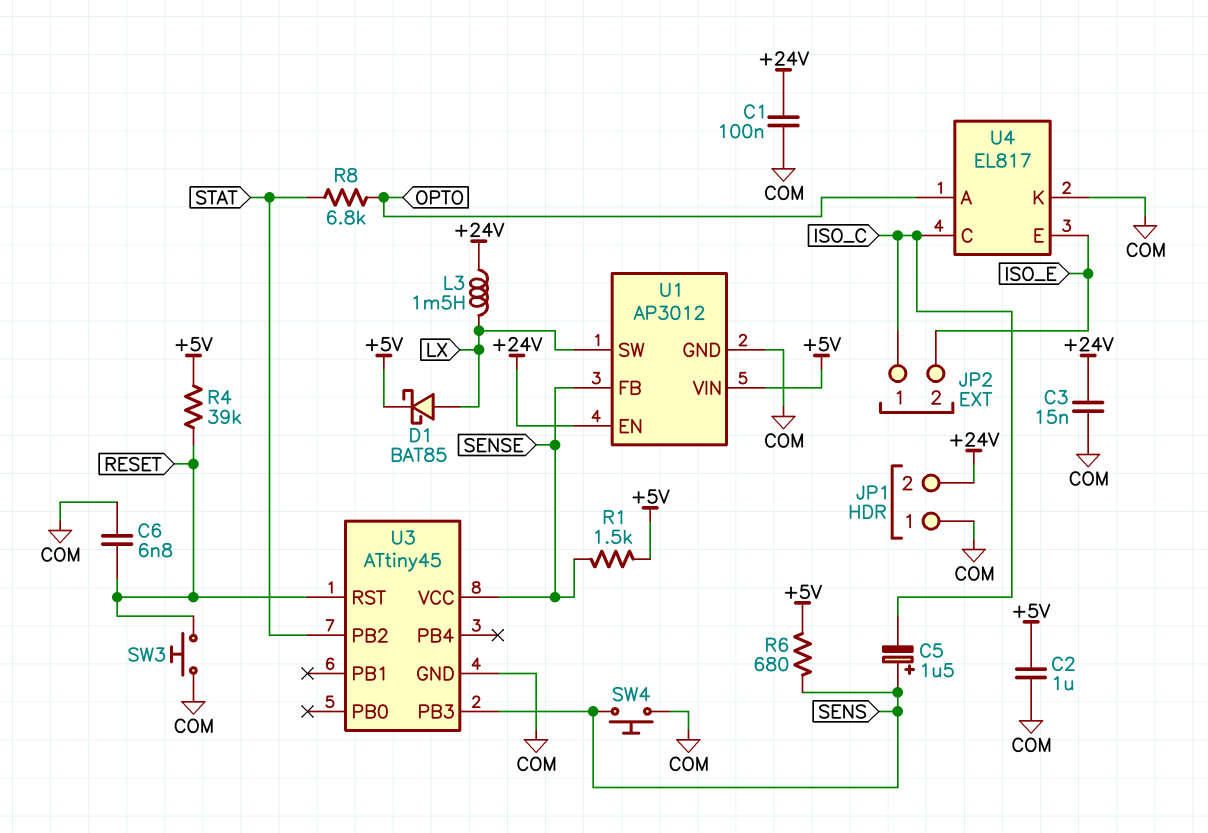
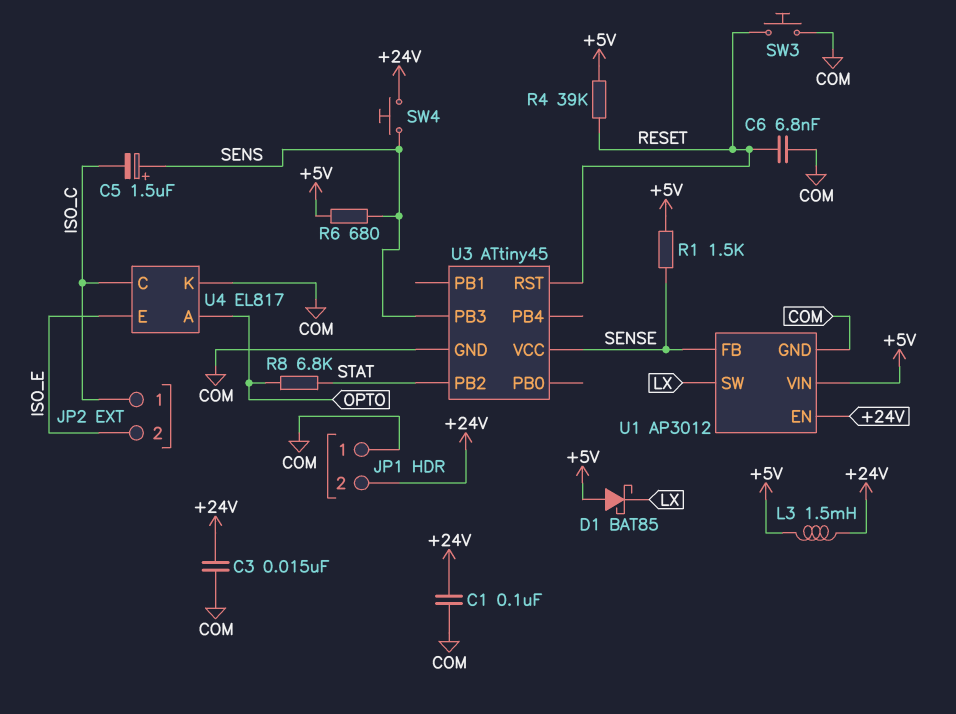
C2: 1uF (+5V, COM) -> none
D1: schottky BAT85 (A LX, K +5V) -> schottky BAT85 (A +5V, K LX)
L3: 1.5mH (+24V, LX) -> 1.5mH (+5V, +24V)
SW4: button (COM, SENS) -> button (+24V, SENS)

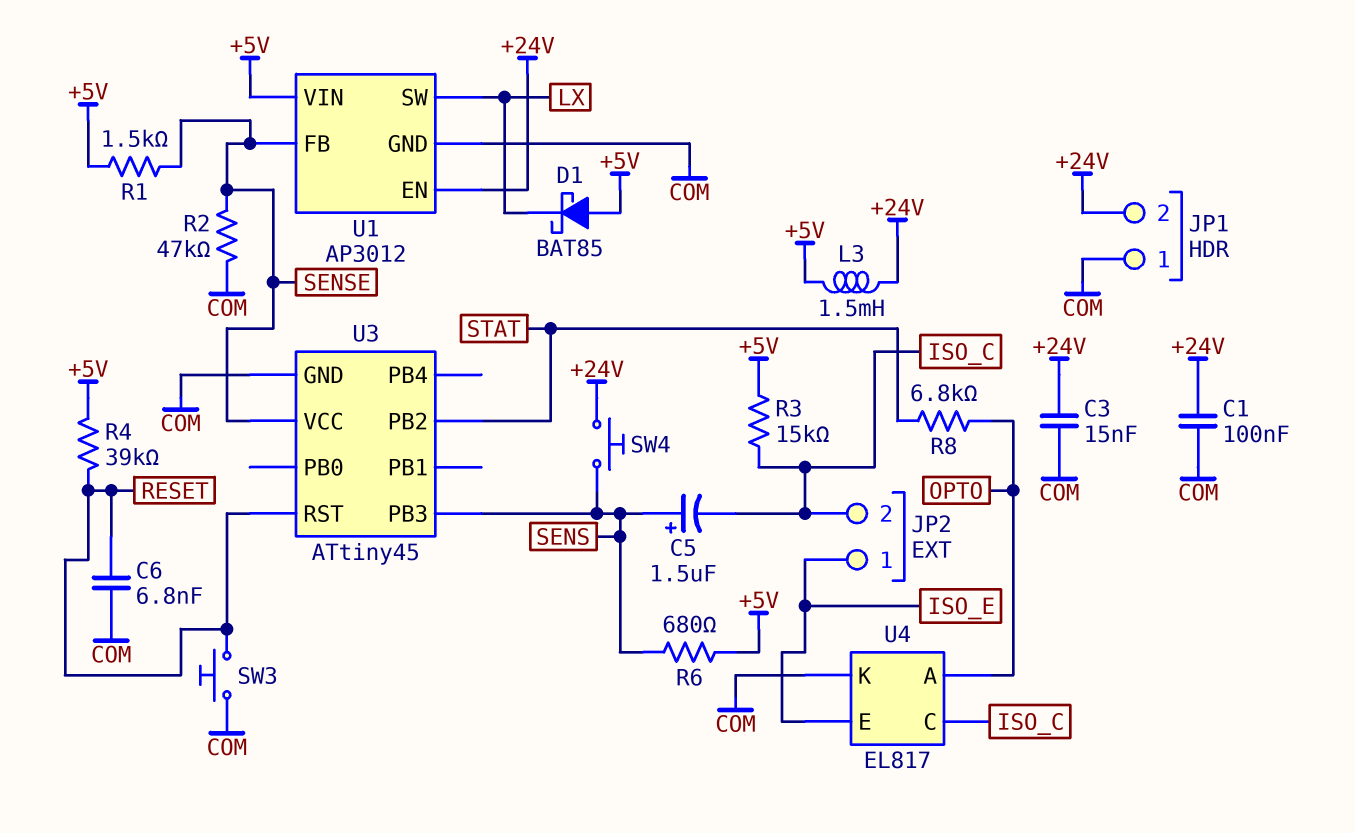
JP2 pin 1: ISO_C -> ISO_E
JP2 pin 2: ISO_E -> ISO_C
R2: none -> 47k (COM, SENSE)
R3: none -> 15k (+5V, ISO_C)

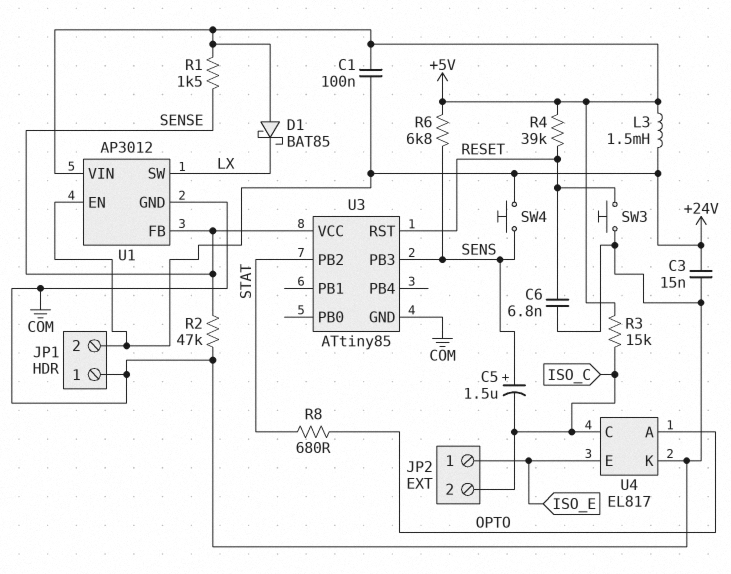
C1: 100nF (+24V, COM) -> 100nF (+5V, +24V)
R6: 680 (+5V, SENS) -> 6.8k (+5V, SENS)
R8: 6.8k (OPTO, STAT) -> 680 (OPTO, STAT)
U3: ATtiny45 -> ATtiny85

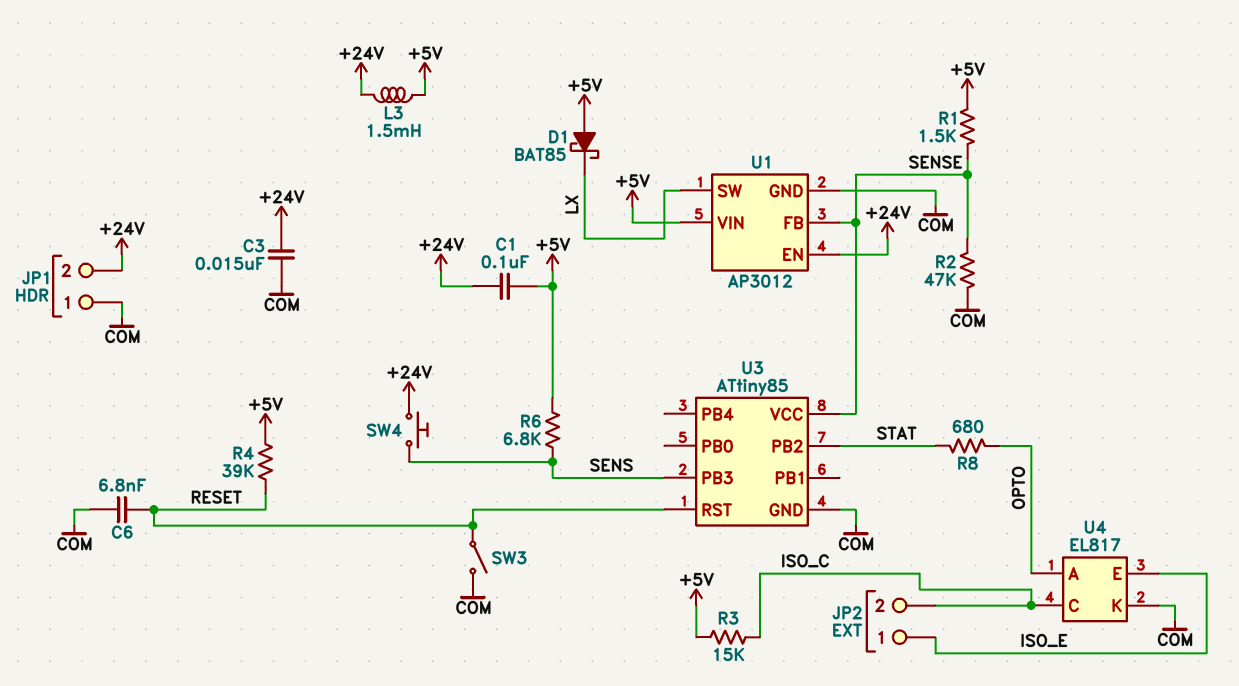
C5: 1.5uF (plus SENS, minus ISO_C) -> none
SW3: button (COM, RESET) -> switch (COM, RESET)

